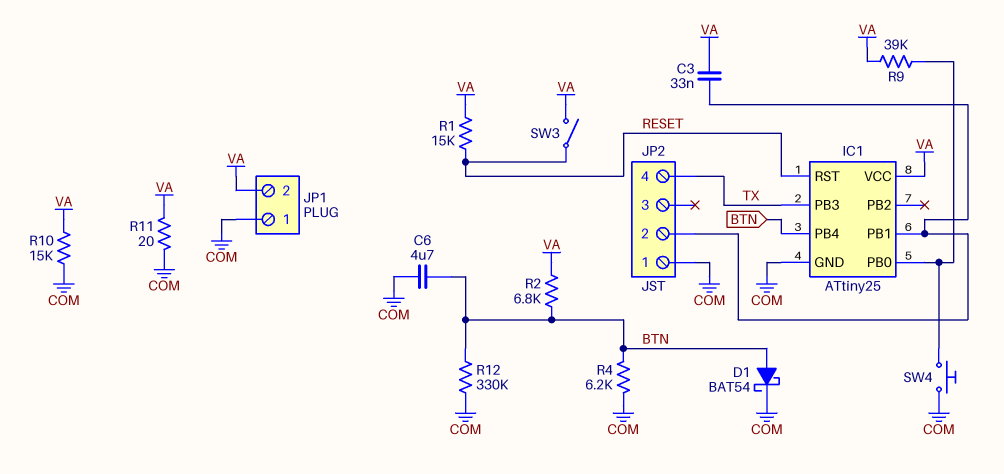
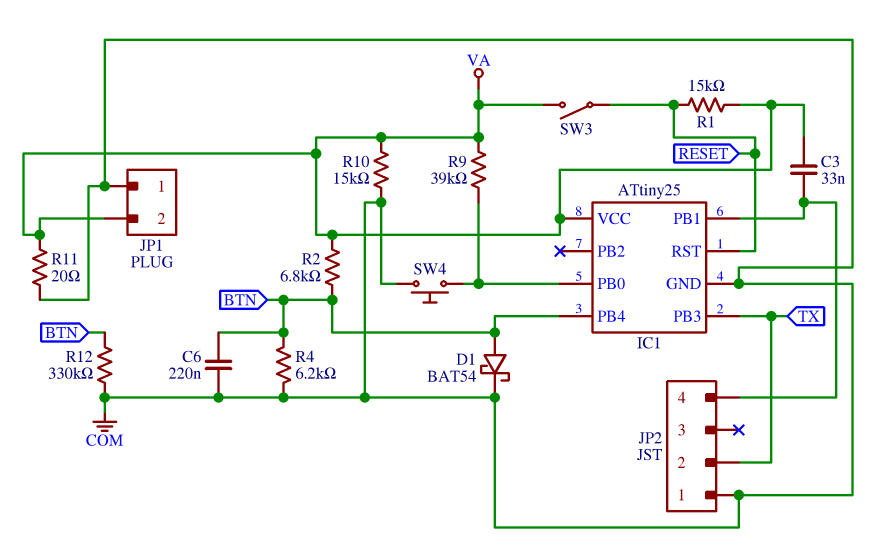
C6: 4.7uF (BTN, COM) -> 220nF (BTN, COM)
JP2 pin 2: IC1/PB1 -> TX
JP2 pin 4: TX -> IC1/PB1

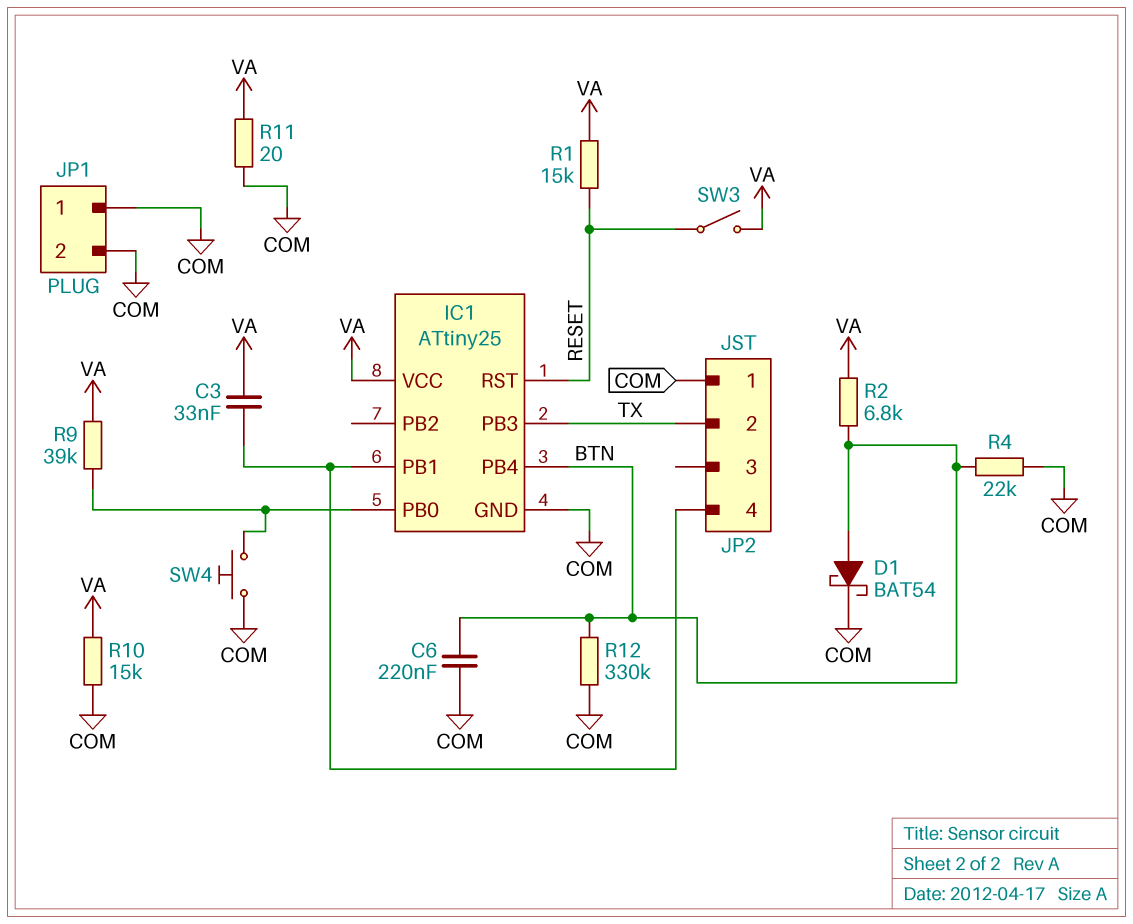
JP1 pin 2: VA -> COM
R4: 6.2k (BTN, COM) -> 22k (BTN, COM)

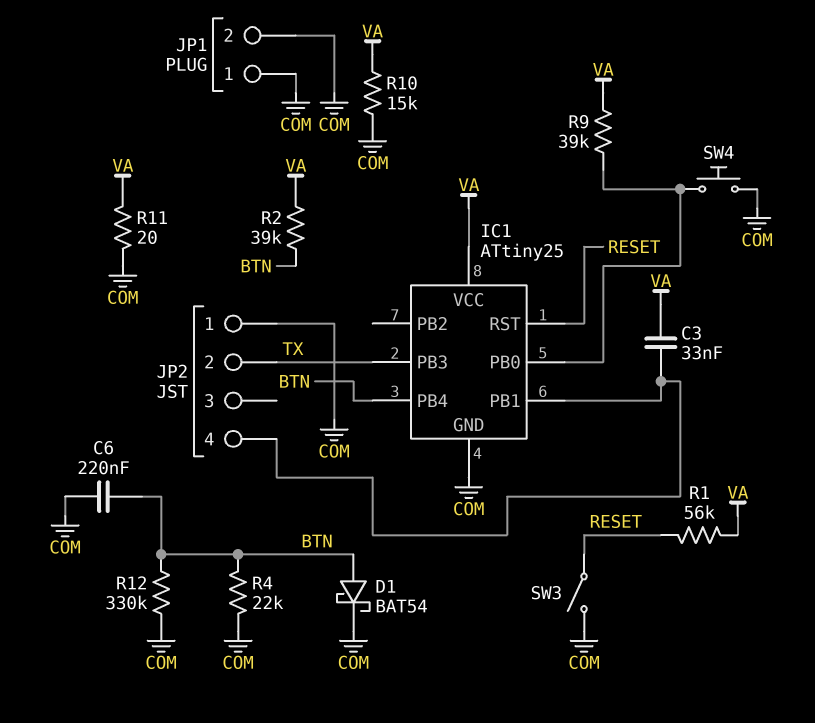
R1: 15k (RESET, VA) -> 56k (RESET, VA)
R2: 6.8k (BTN, VA) -> 39k (BTN, VA)
SW3: switch (RESET, VA) -> switch (COM, RESET)

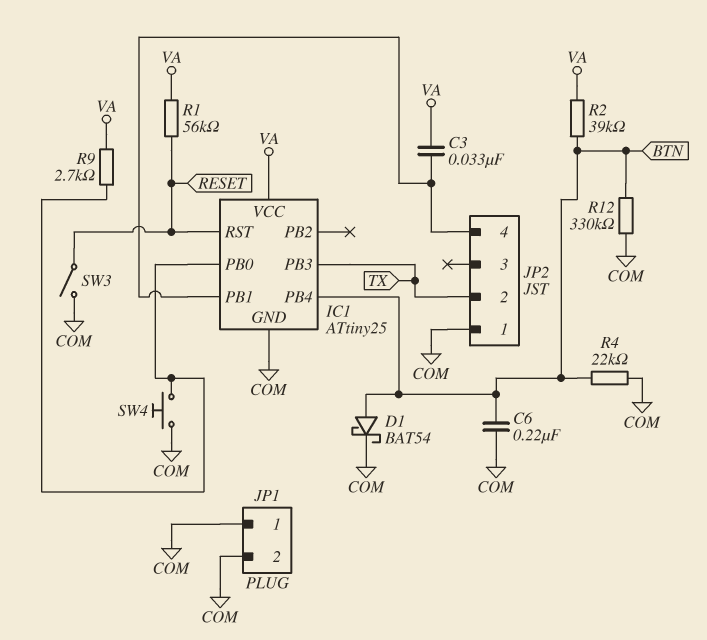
R9: 39k (IC1/PB0, VA) -> 2.7k (IC1/PB0, VA)
R10: 15k (COM, VA) -> none
R11: 20 (COM, VA) -> none

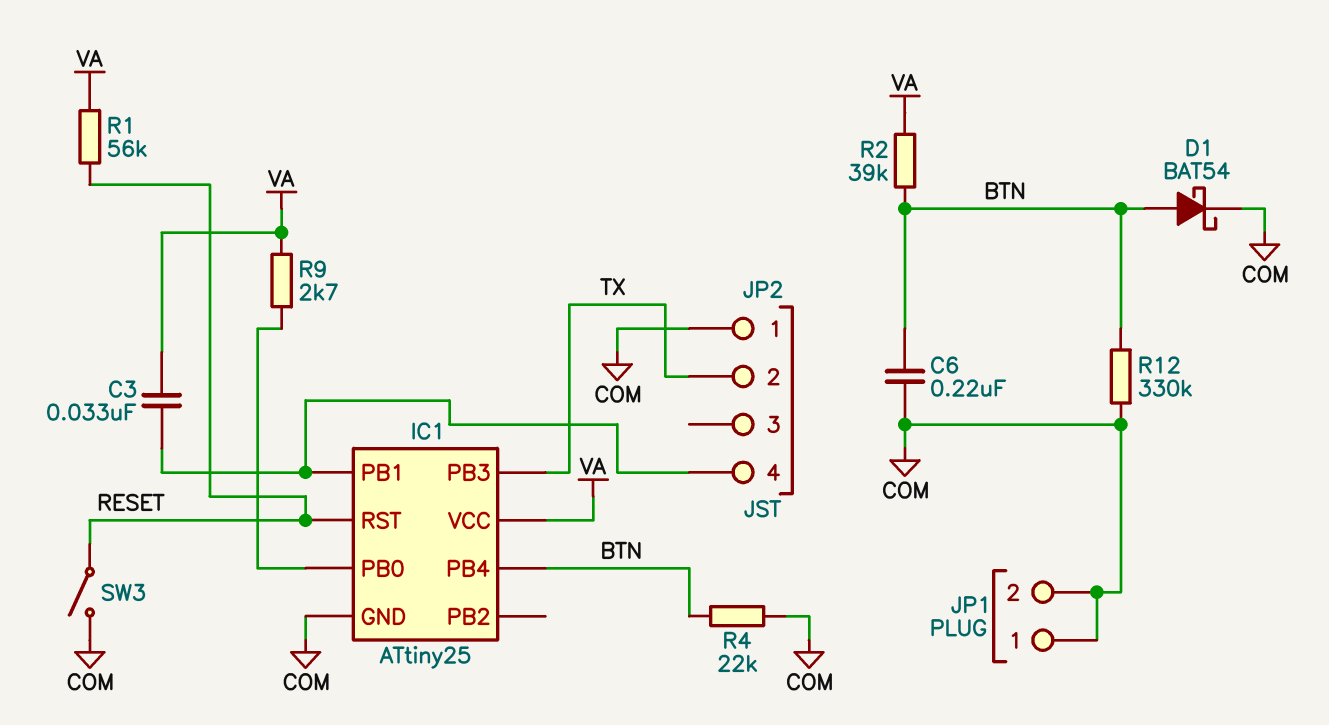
SW4: button (COM, IC1/PB0) -> none

